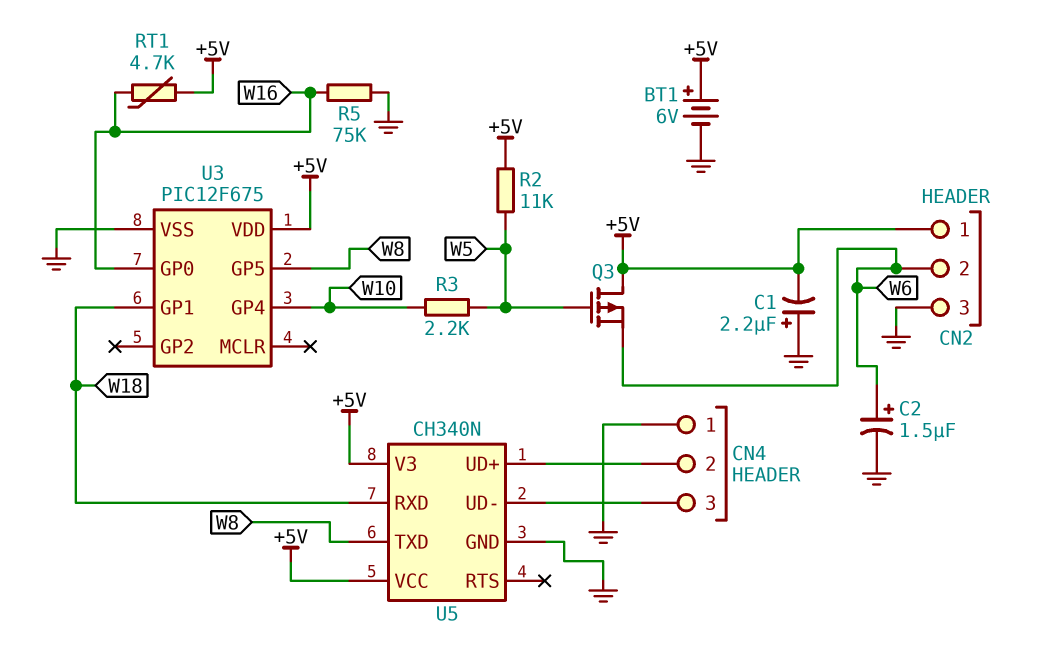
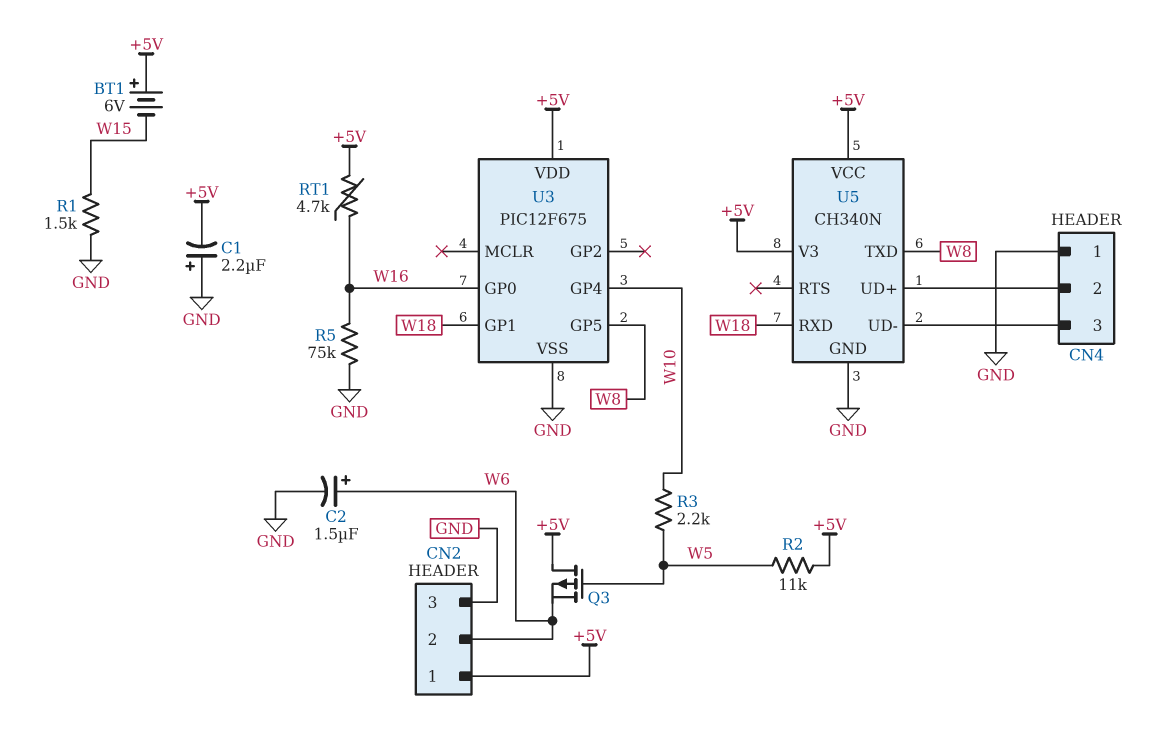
BT1: 6V (plus +5V, minus GND) -> 6V (plus +5V, minus W15)
R1: none -> 1.5k (GND, W15)

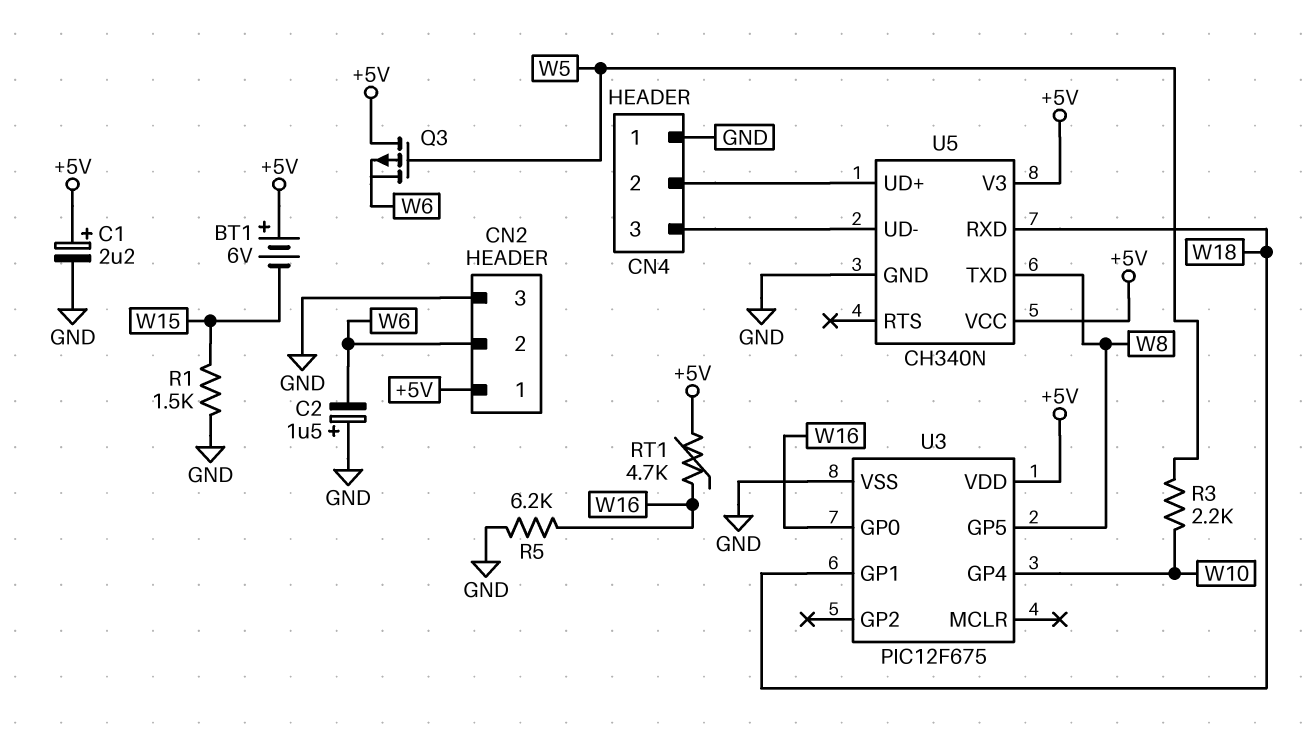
C1: 2.2uF (plus GND, minus +5V) -> 2.2uF (plus +5V, minus GND)
C2: 1.5uF (plus W6, minus GND) -> 1.5uF (plus GND, minus W6)
R2: 11k (+5V, W5) -> none
R5: 75k (GND, W16) -> 6.2k (GND, W16)

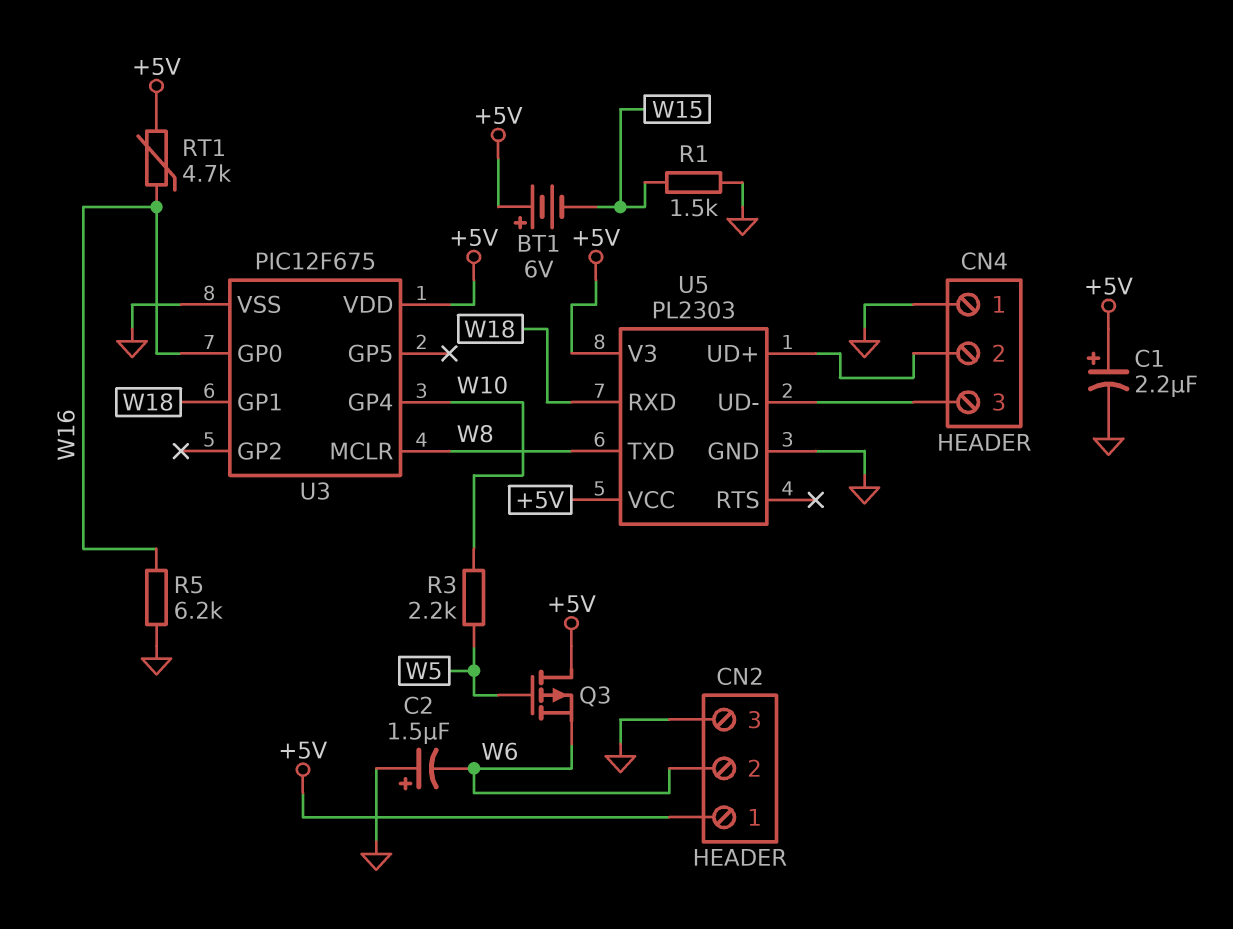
U3 pin GP5: W8 -> none
U3 pin MCLR: none -> W8
U5: CH340N -> PL2303

